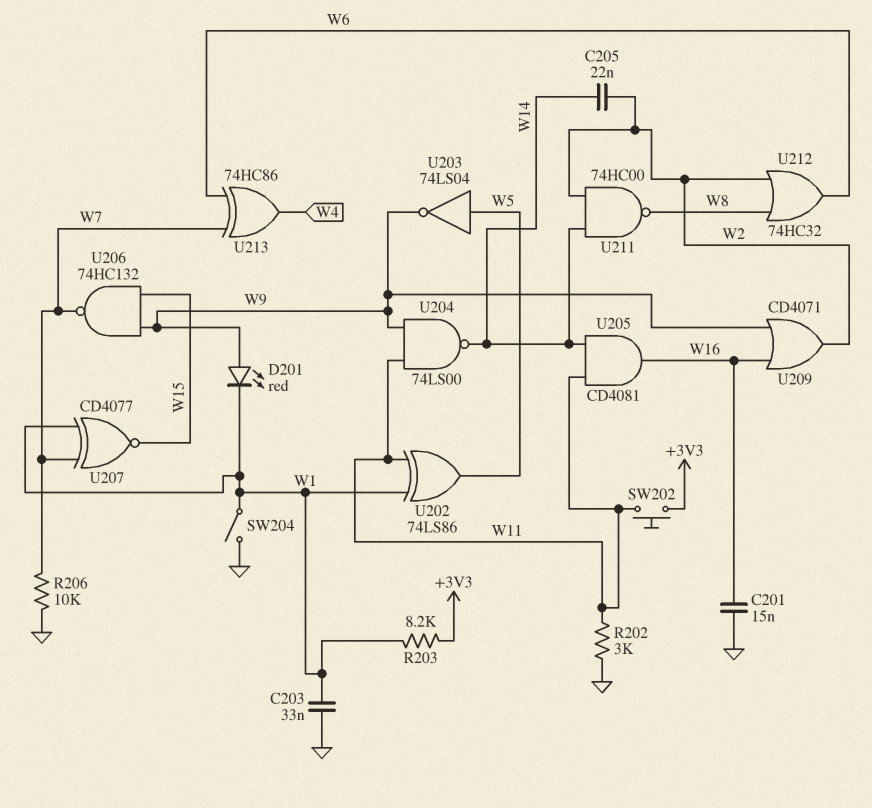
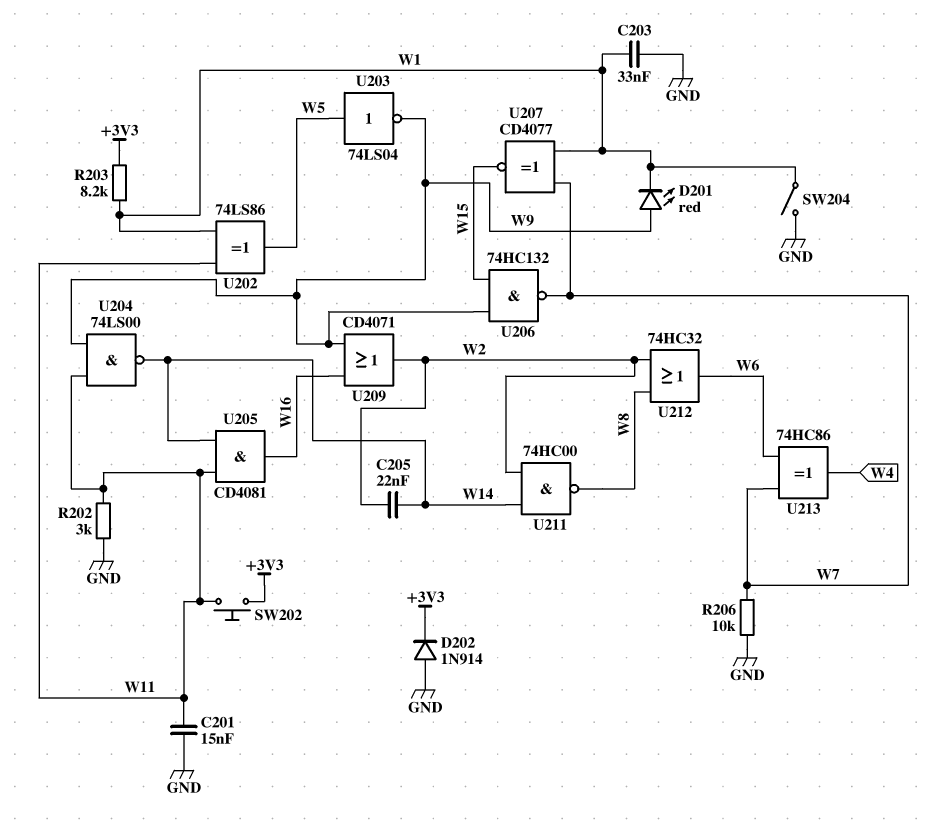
C201: 15nF (GND, W16) -> 15nF (GND, W11)
D202: none -> diode 1N914 (A GND, K +3V3)

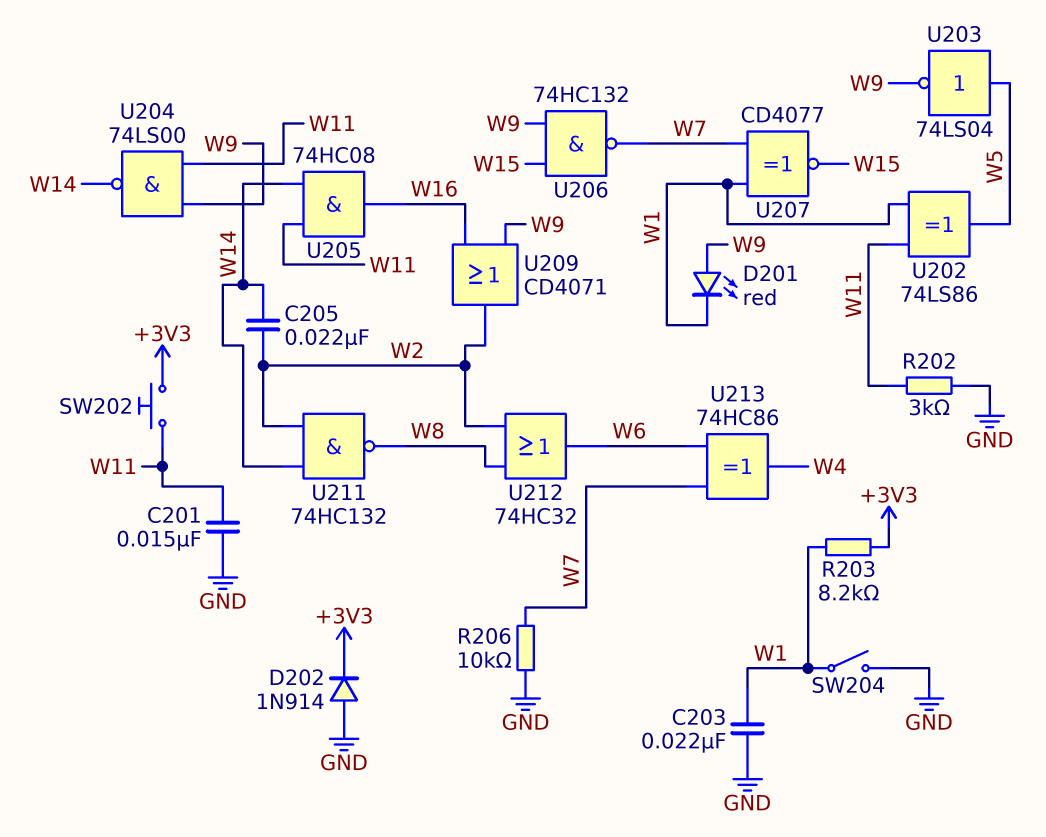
C203: 33nF (GND, W1) -> 22nF (GND, W1)
U205: AND CD4081 (in W11, in W14, out W16) -> AND 74HC08 (in W11, in W14, out W16)
U211: NAND 74HC00 (in W2, in W14, out W8) -> NAND 74HC132 (in W2, in W14, out W8)

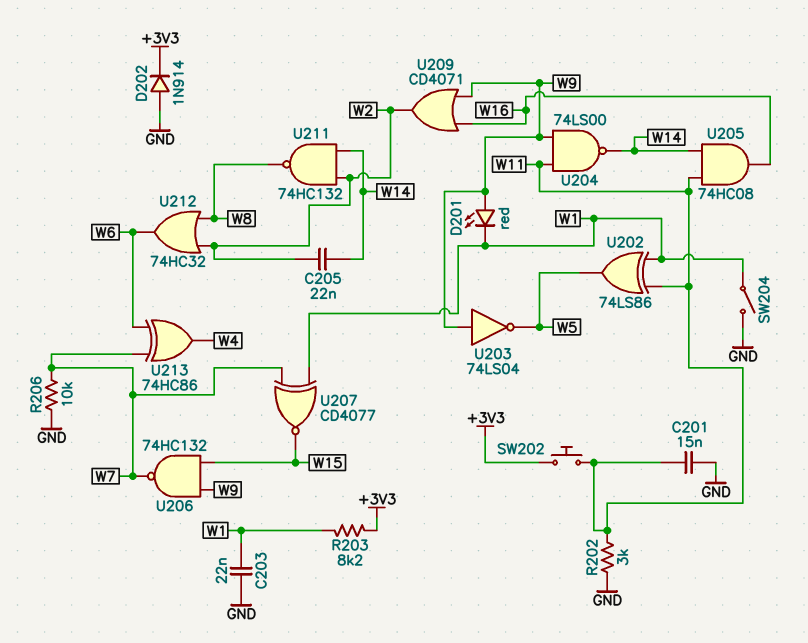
U203: NOT 74LS04 (in W5, out W9) -> NOT 74LS04 (in W9, out W5)

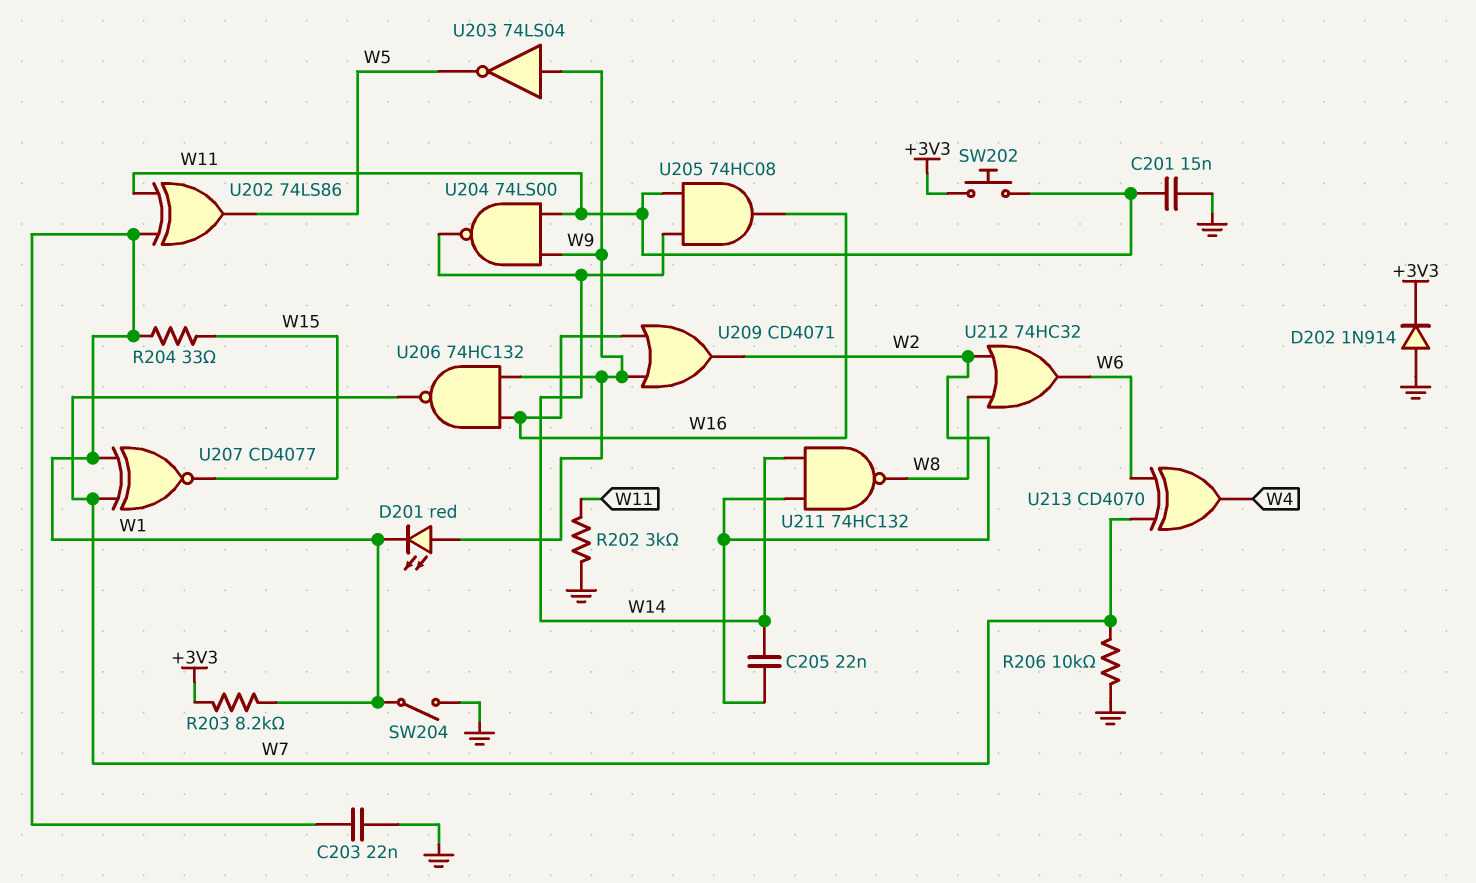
R204: none -> 33 (W1, W15)
U206: NAND 74HC132 (in W9, in W15, out W7) -> NAND 74HC132 (in W9, in W16, out W7)
U213: XOR 74HC86 (in W6, in W7, out W4) -> XOR CD4070 (in W6, in W7, out W4)

